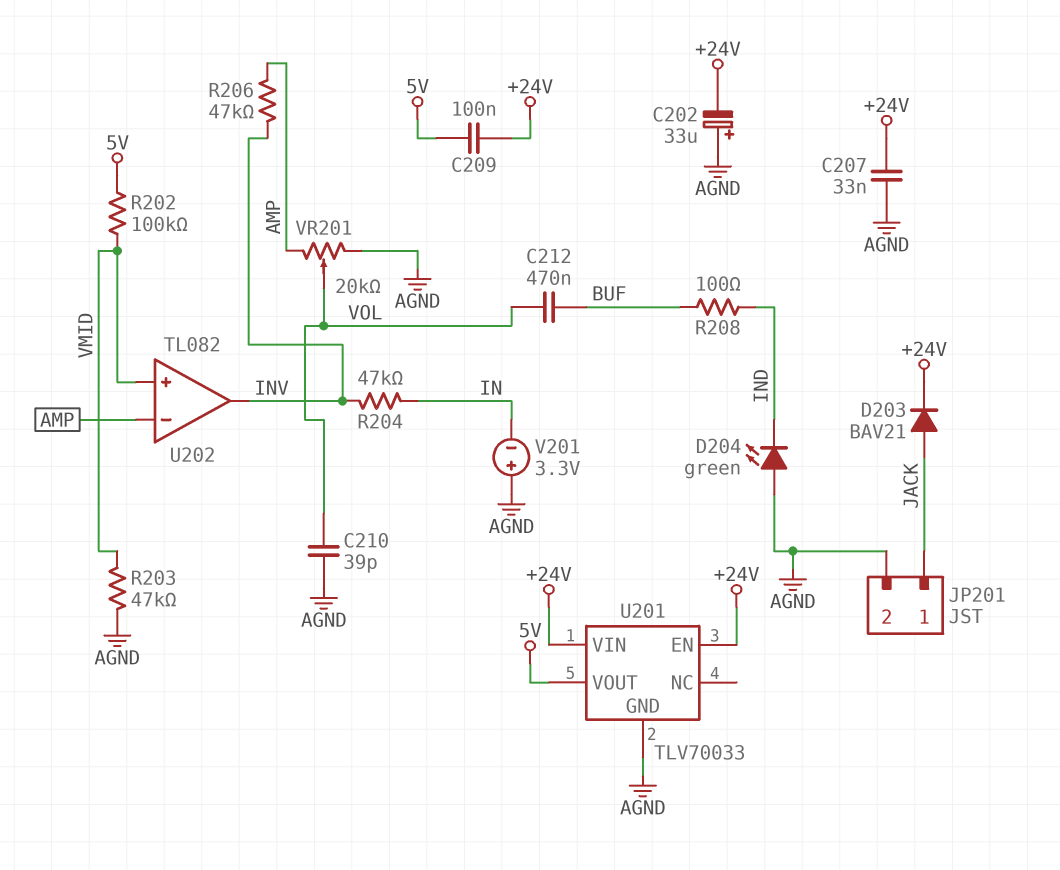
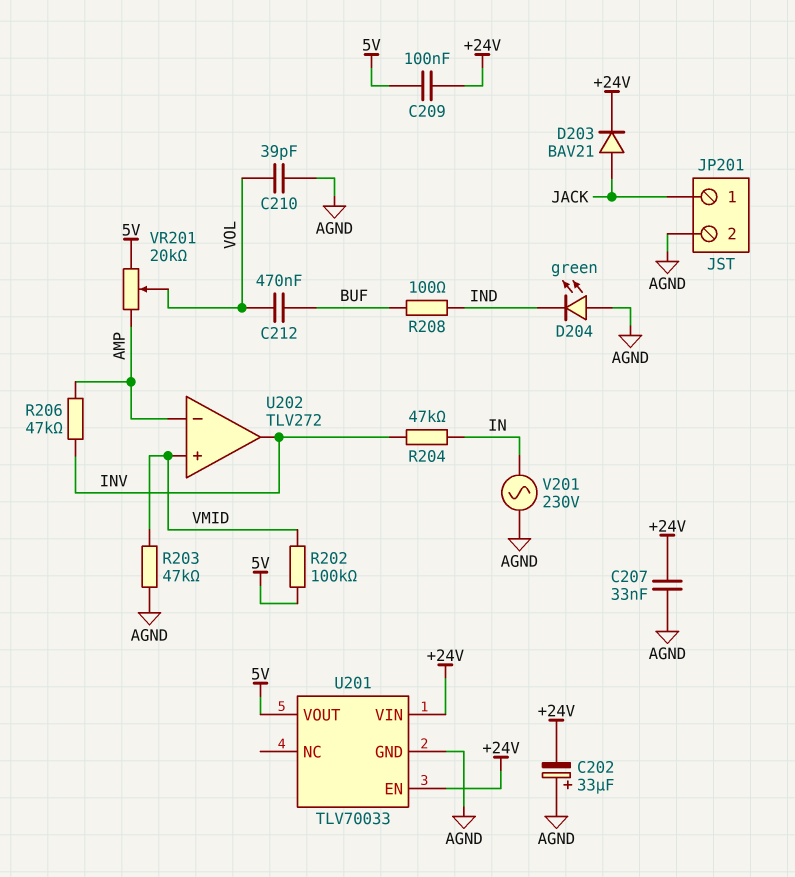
U202: TL082 -> TLV272
V201: 3.3V (plus AGND, minus IN) -> AC 230V (AGND, IN)
VR201: 20k (AGND, AMP, wiper VOL) -> 20k (5V, AMP, wiper VOL)

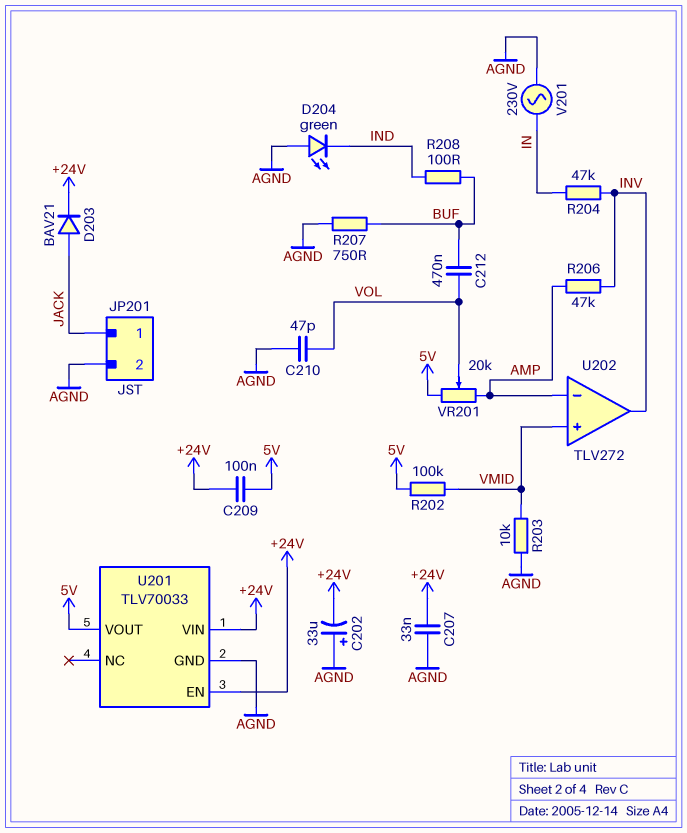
C210: 39pF (AGND, VOL) -> 47pF (AGND, VOL)
R203: 47k (AGND, VMID) -> 10k (AGND, VMID)
R207: none -> 750 (AGND, BUF)

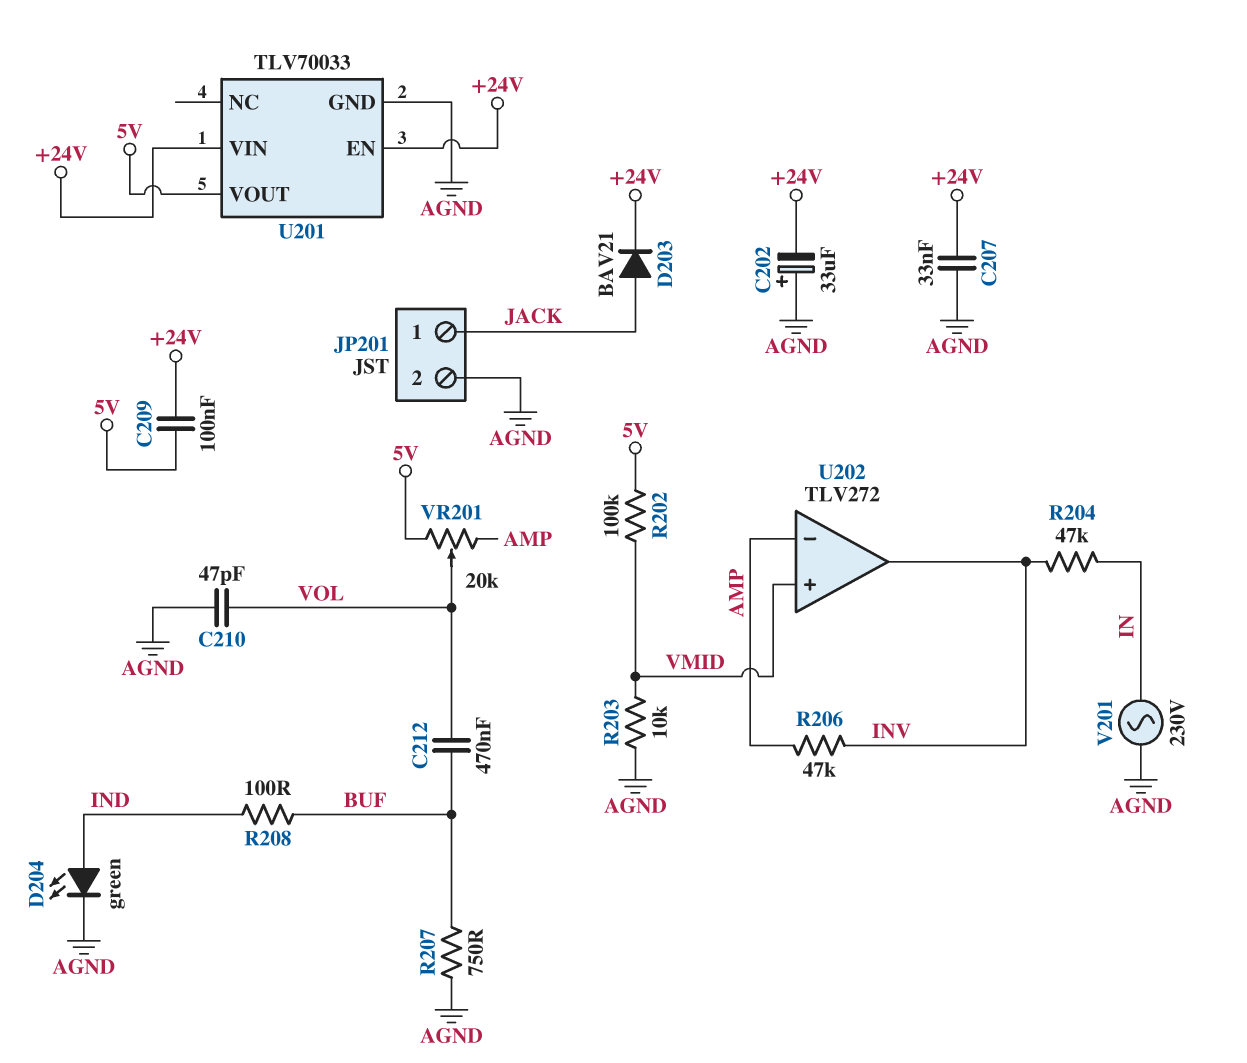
D204: LED green (A AGND, K IND) -> LED green (A IND, K AGND)

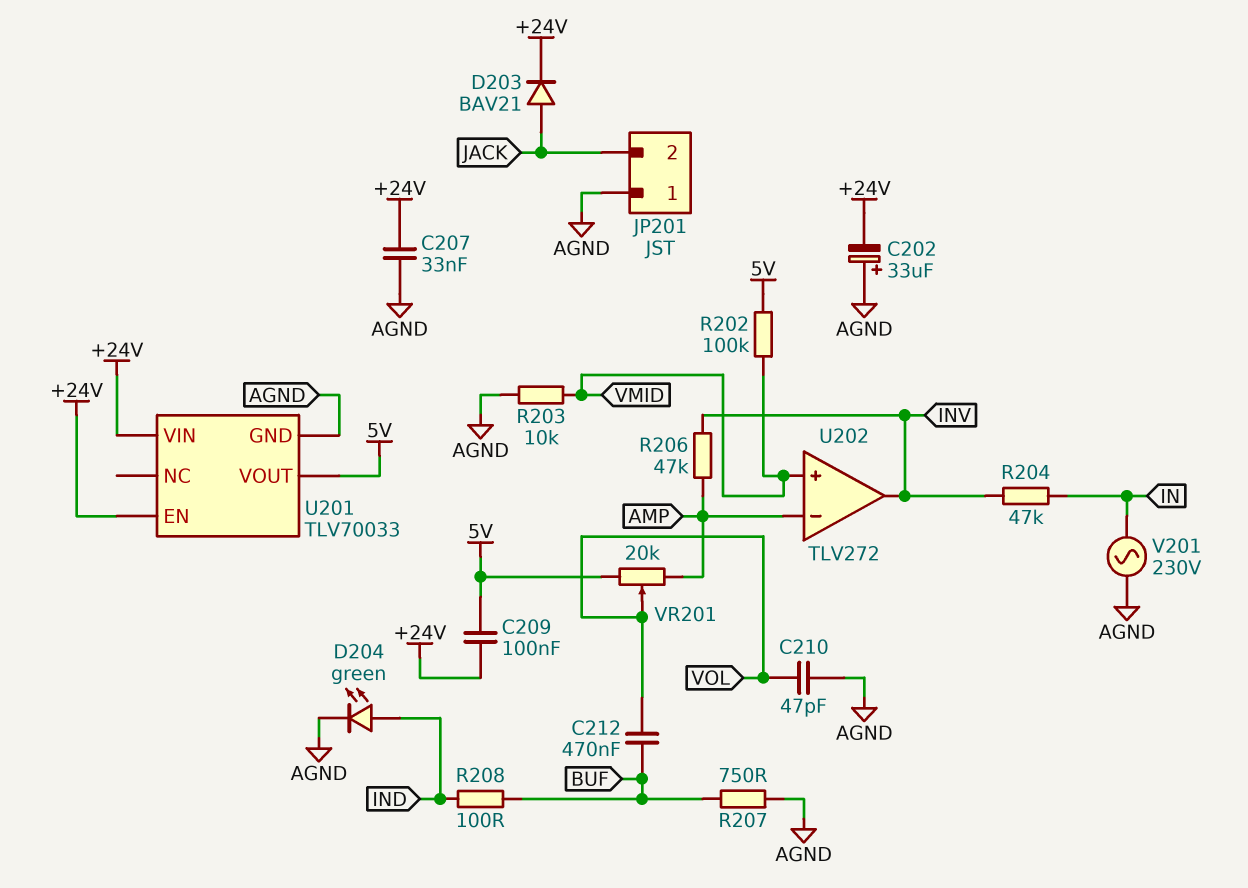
JP201 pin 1: JACK -> AGND
JP201 pin 2: AGND -> JACK

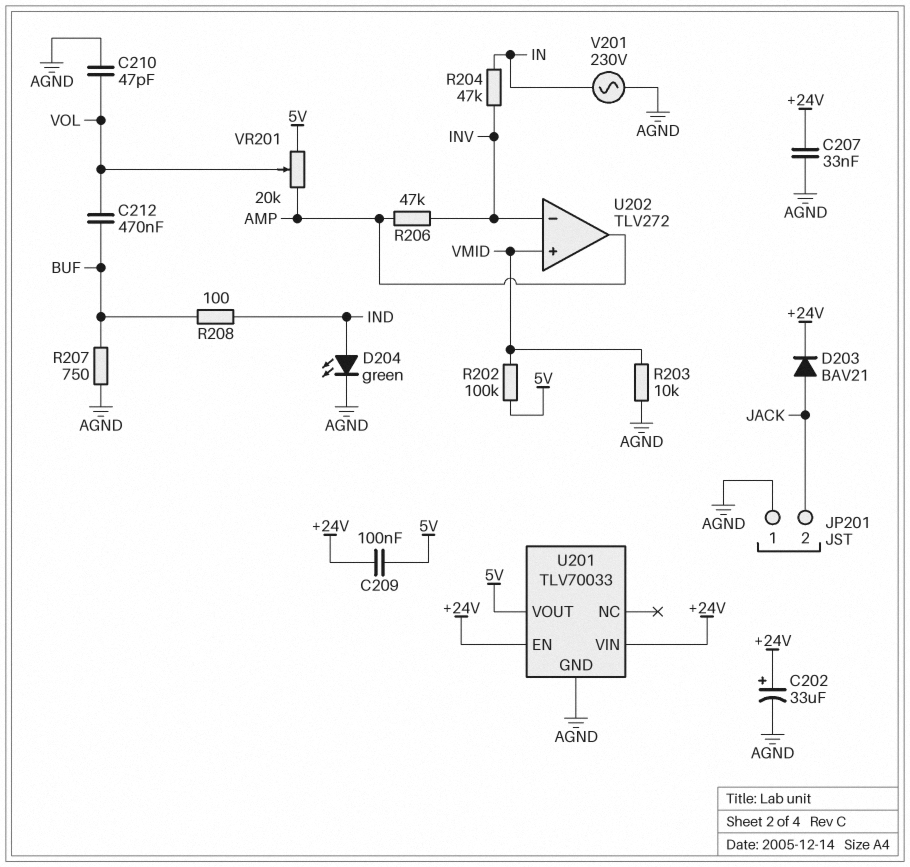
C202: 33uF (plus AGND, minus +24V) -> 33uF (plus +24V, minus AGND)
U202 pin in-: AMP -> INV
U202 pin out: INV -> AMP

